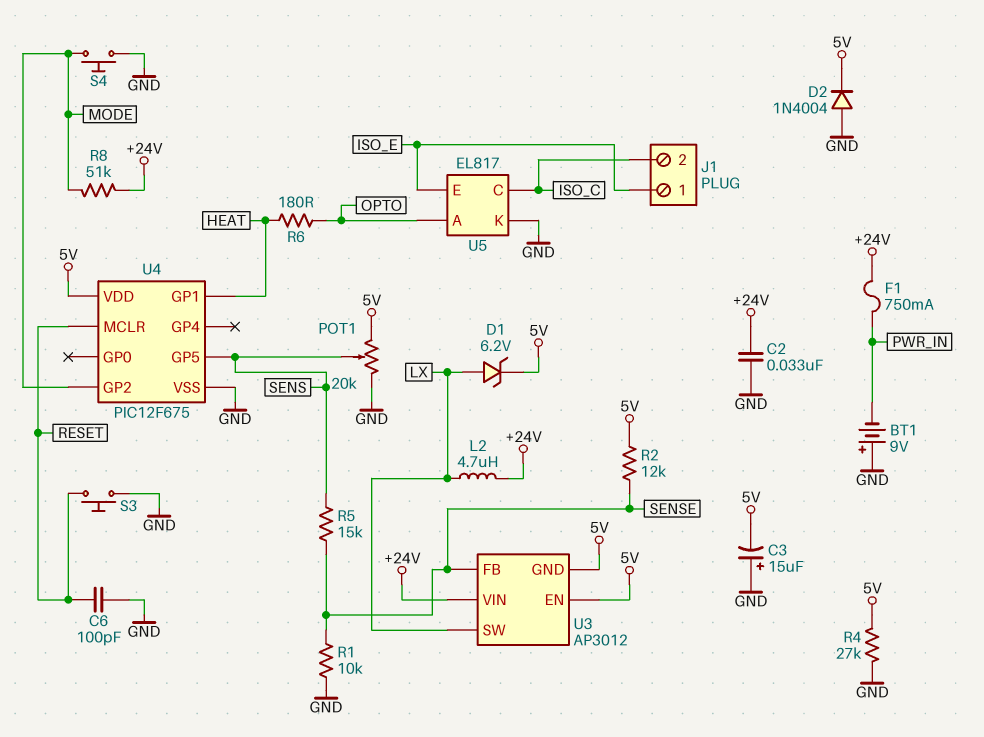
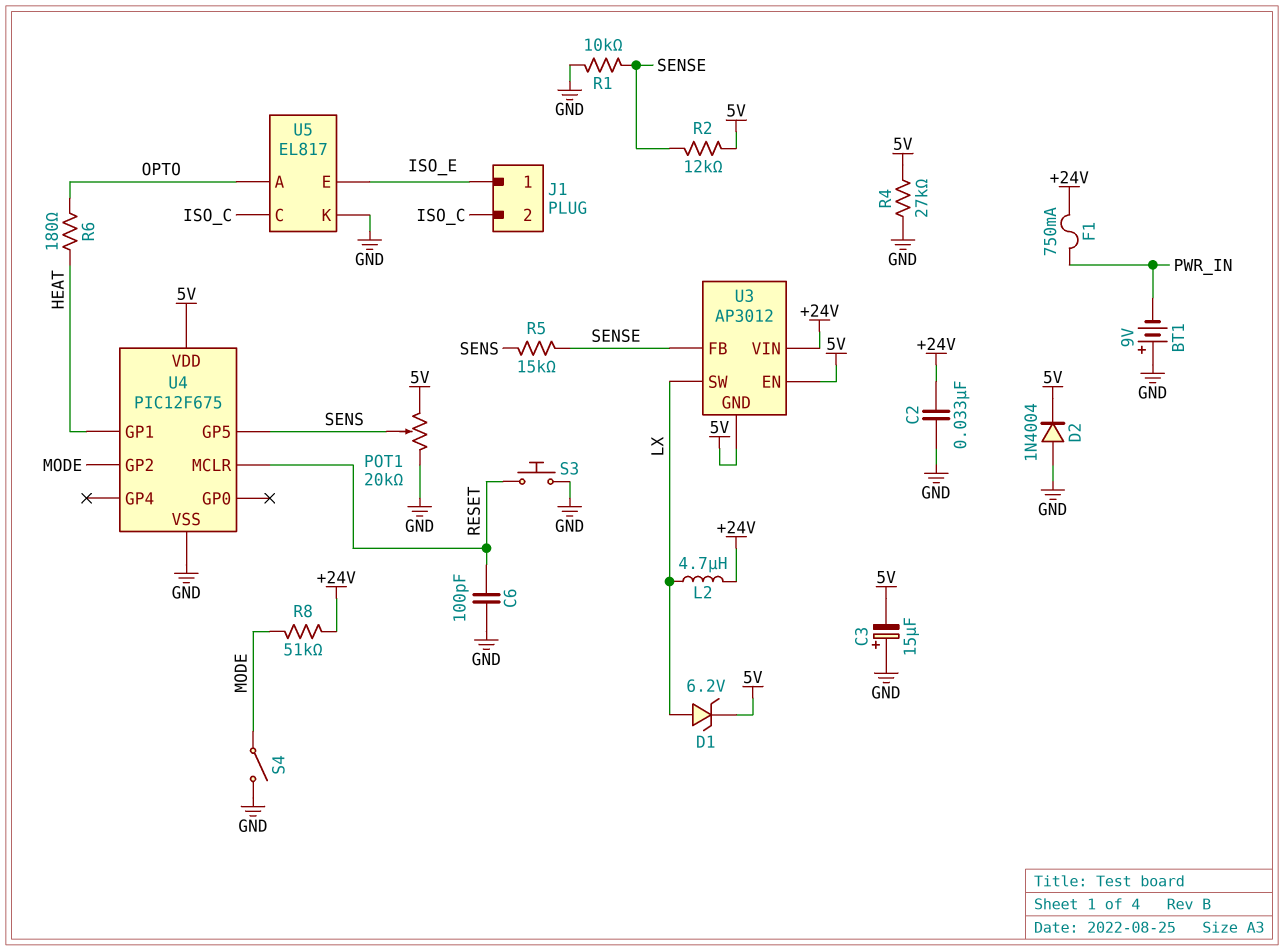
S4: button (GND, MODE) -> switch (GND, MODE)

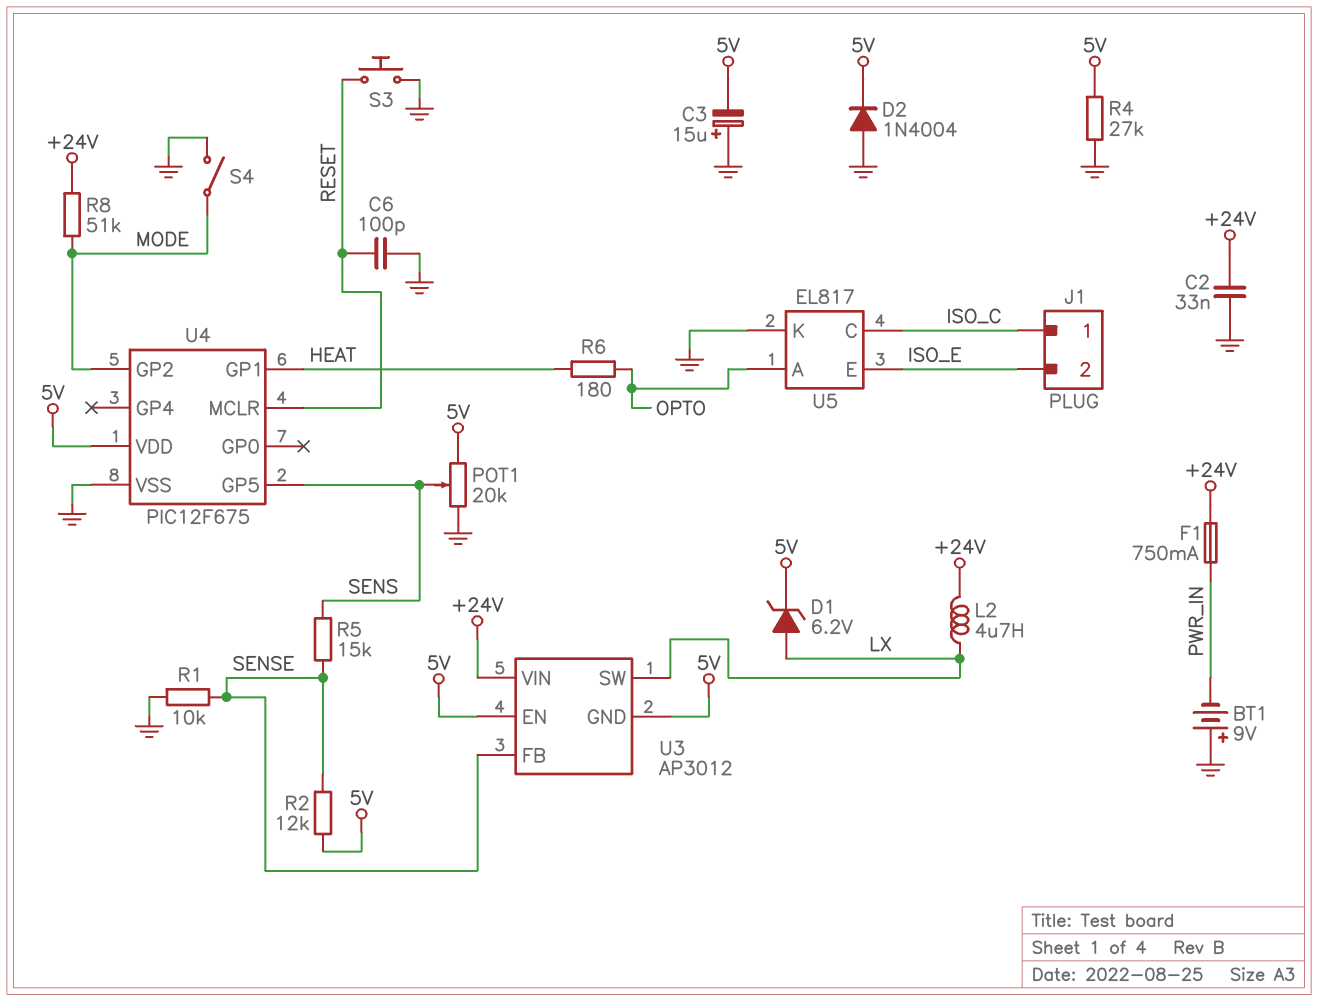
J1 pin 1: ISO_E -> ISO_C
J1 pin 2: ISO_C -> ISO_E

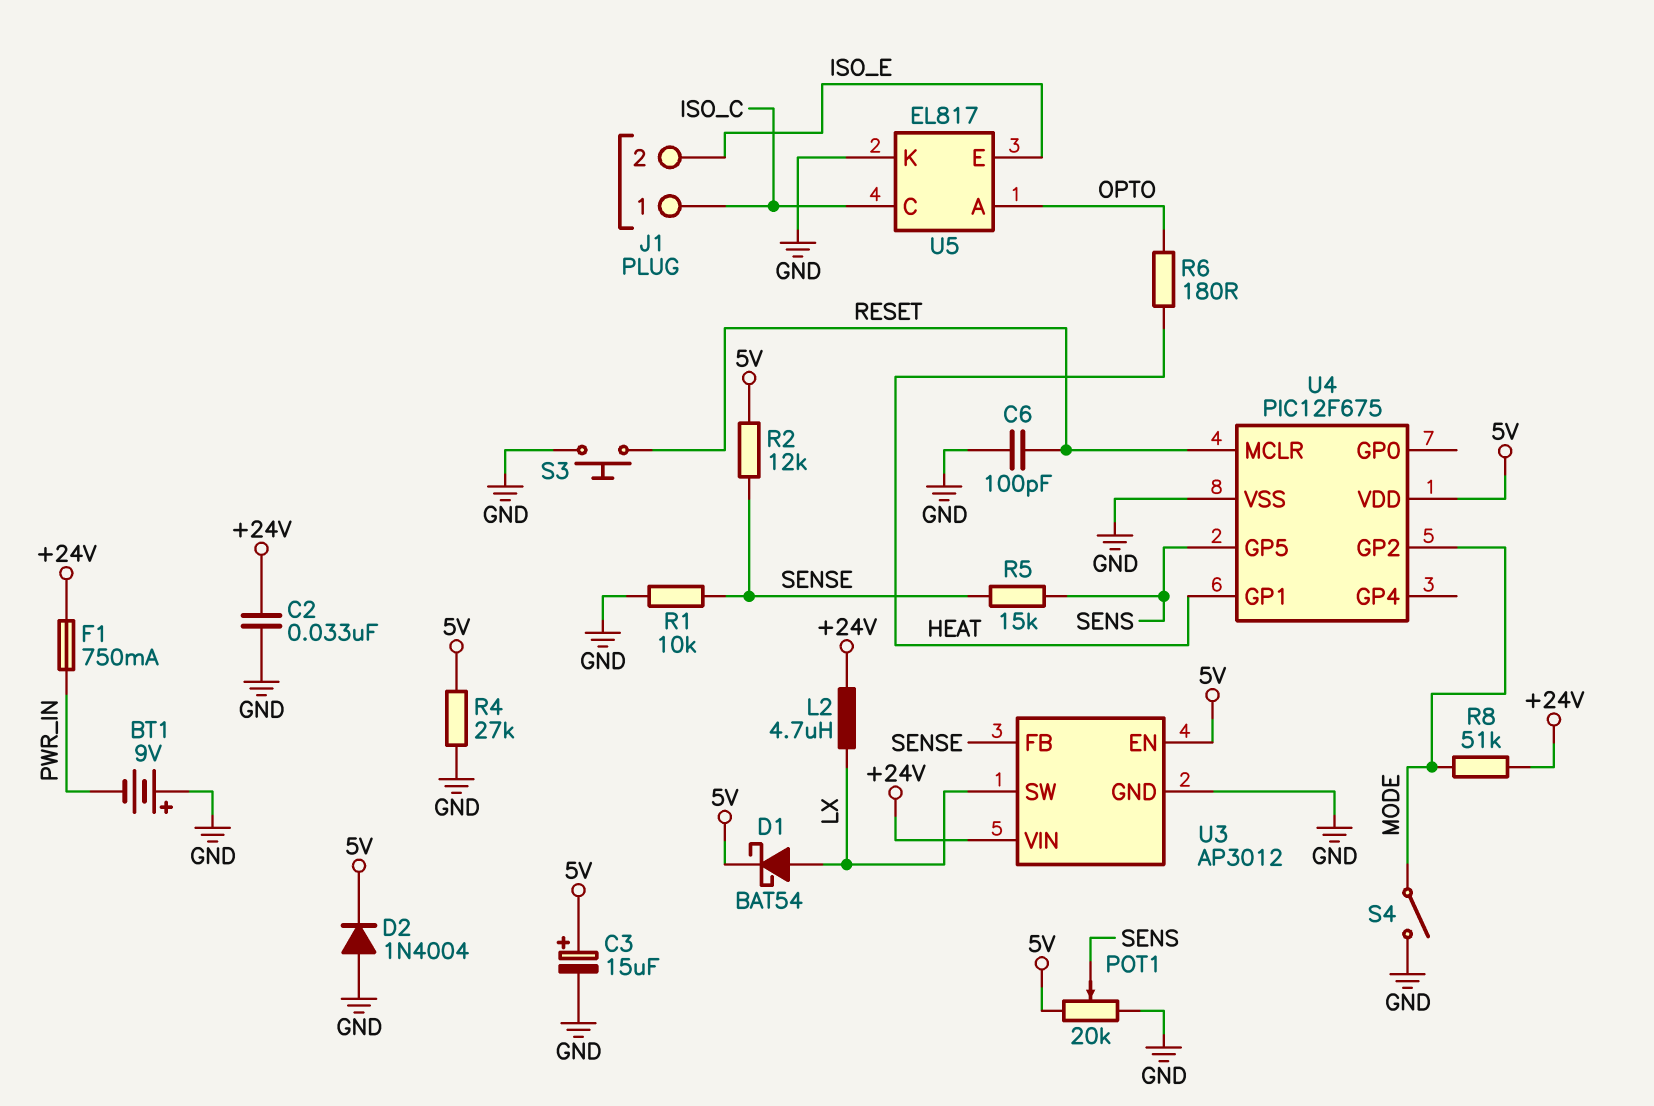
C3: 15uF (plus GND, minus 5V) -> 15uF (plus 5V, minus GND)
D1: zener 6.2V (A LX, K 5V) -> schottky BAT54 (A LX, K 5V)
U3 pin GND: 5V -> GND

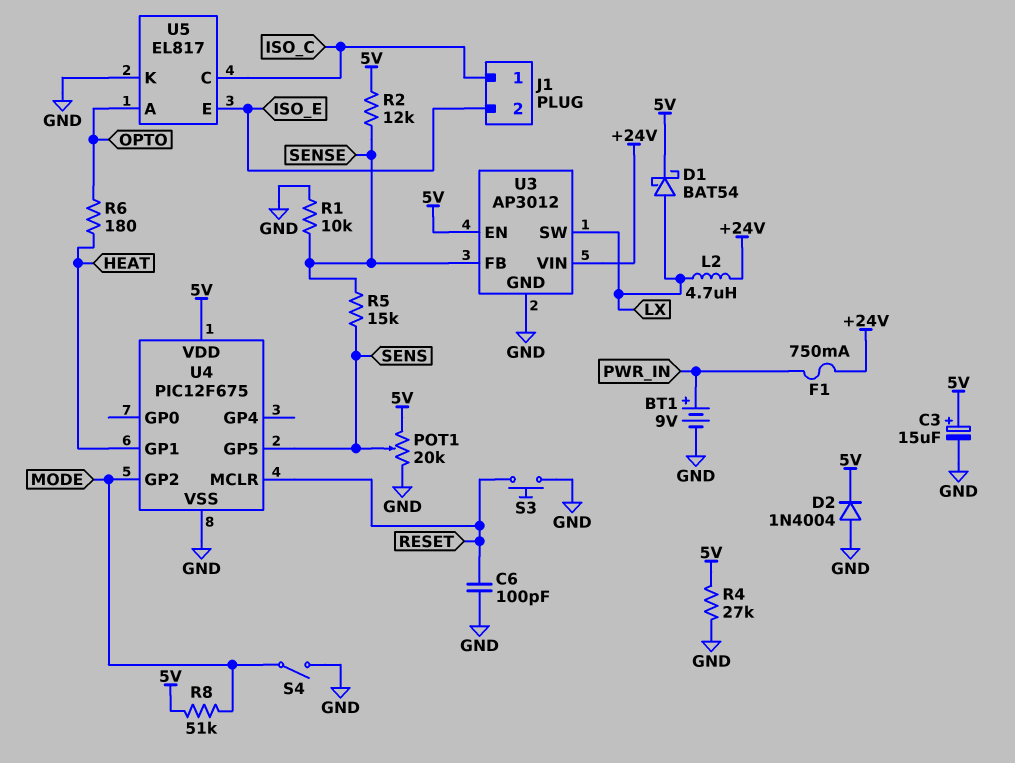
BT1: 9V (plus GND, minus PWR_IN) -> 9V (plus PWR_IN, minus GND)
C2: 33nF (+24V, GND) -> none
R8: 51k (+24V, MODE) -> 51k (5V, MODE)

